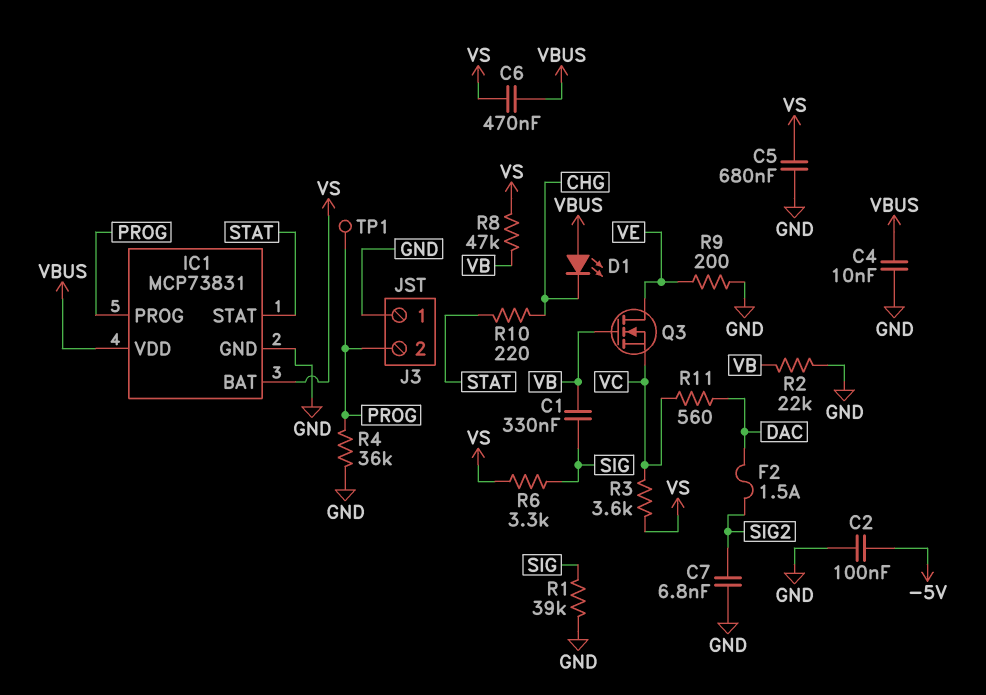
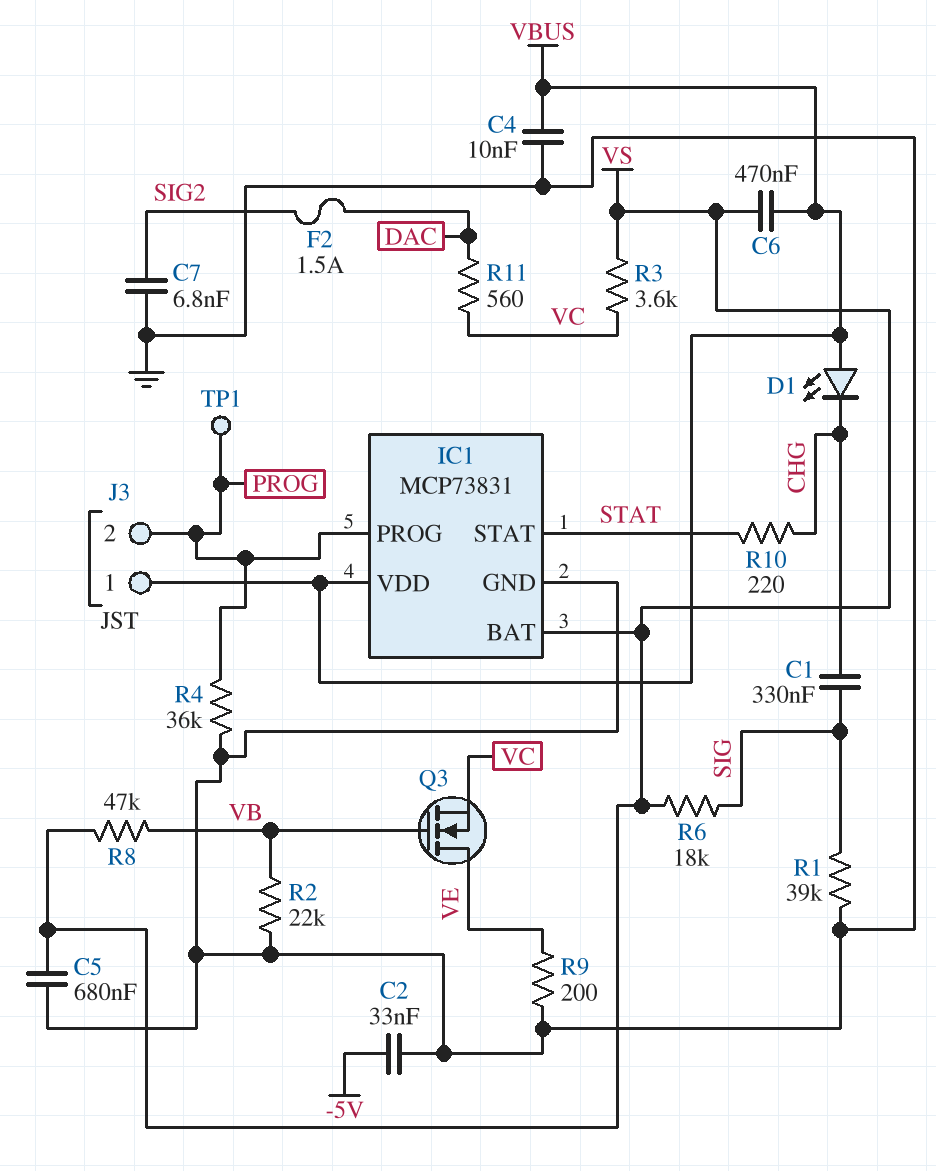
C1: 330nF (SIG, VB) -> 330nF (CHG, SIG)
C2: 100nF (-5V, GND) -> 33nF (-5V, GND)
J3 pin 1: GND -> VBUS
R6: 3.3k (SIG, VS) -> 18k (SIG, VS)

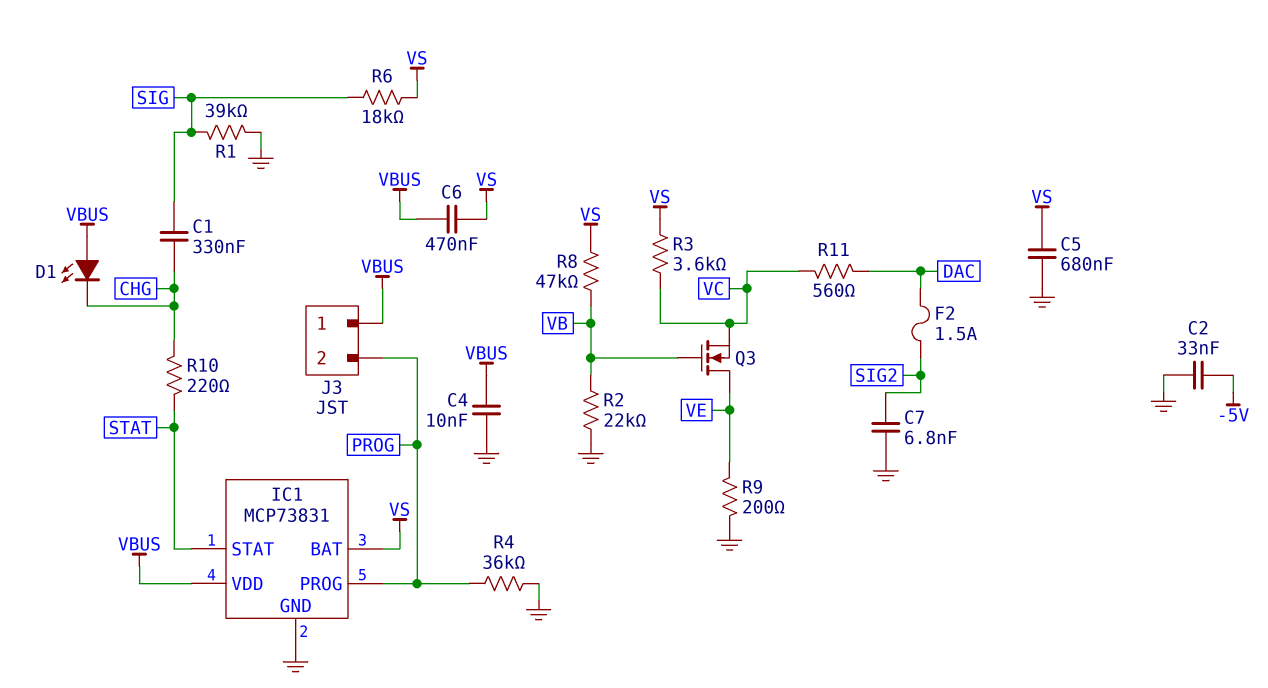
TP1: test point (PROG) -> none

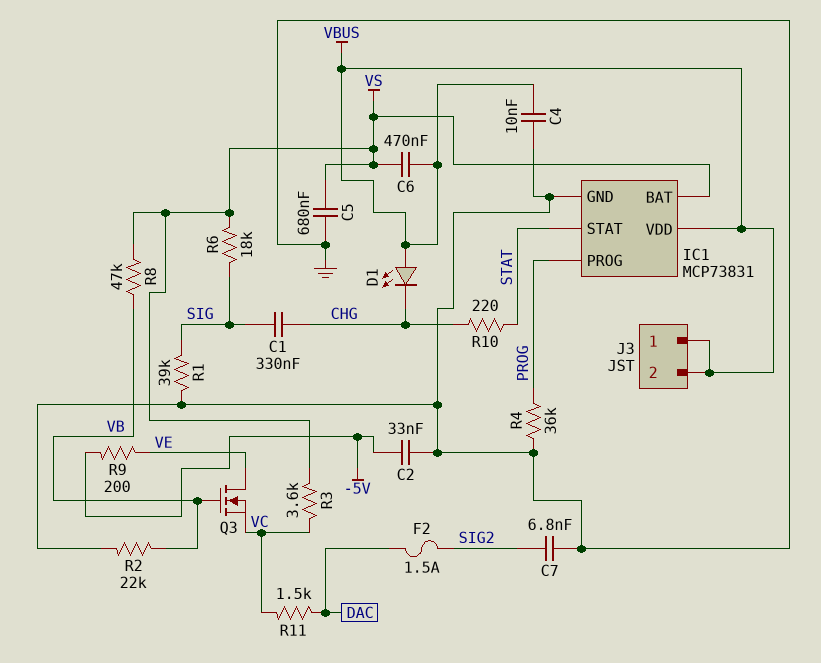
J3 pin 2: PROG -> VBUS
R9: 200 (GND, VE) -> 200 (-5V, VE)
R11: 560 (DAC, VC) -> 1.5k (DAC, VC)

